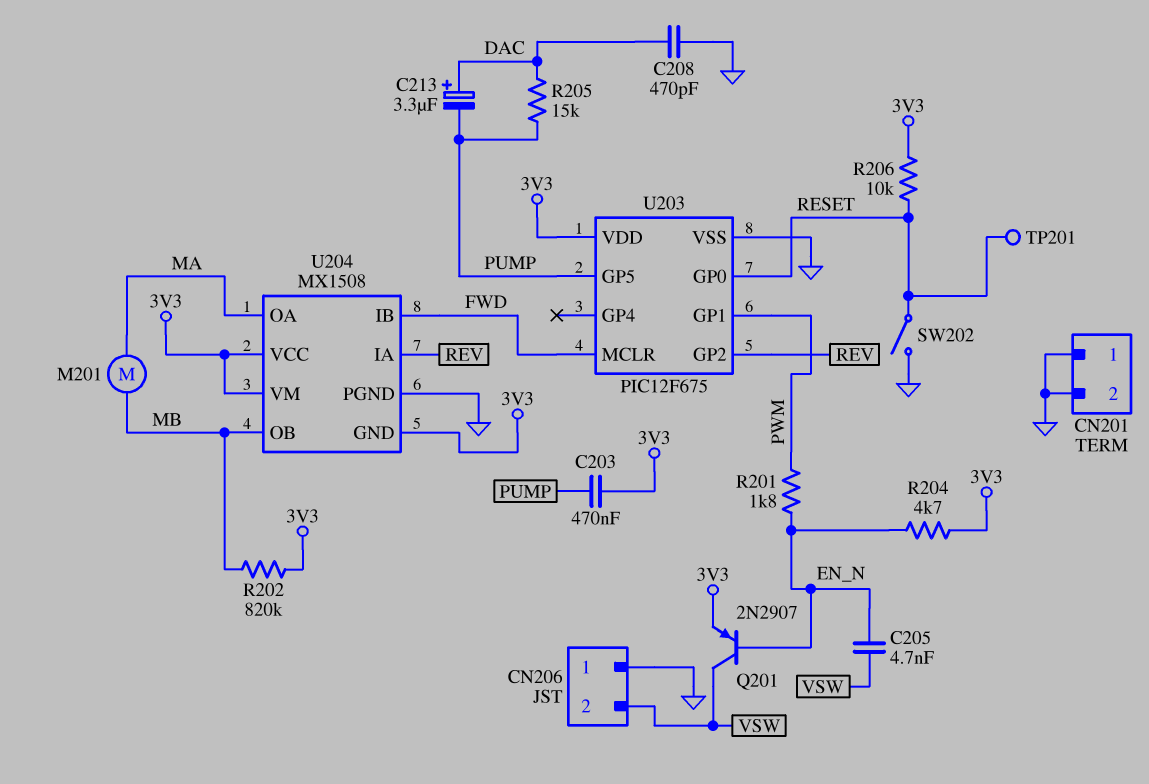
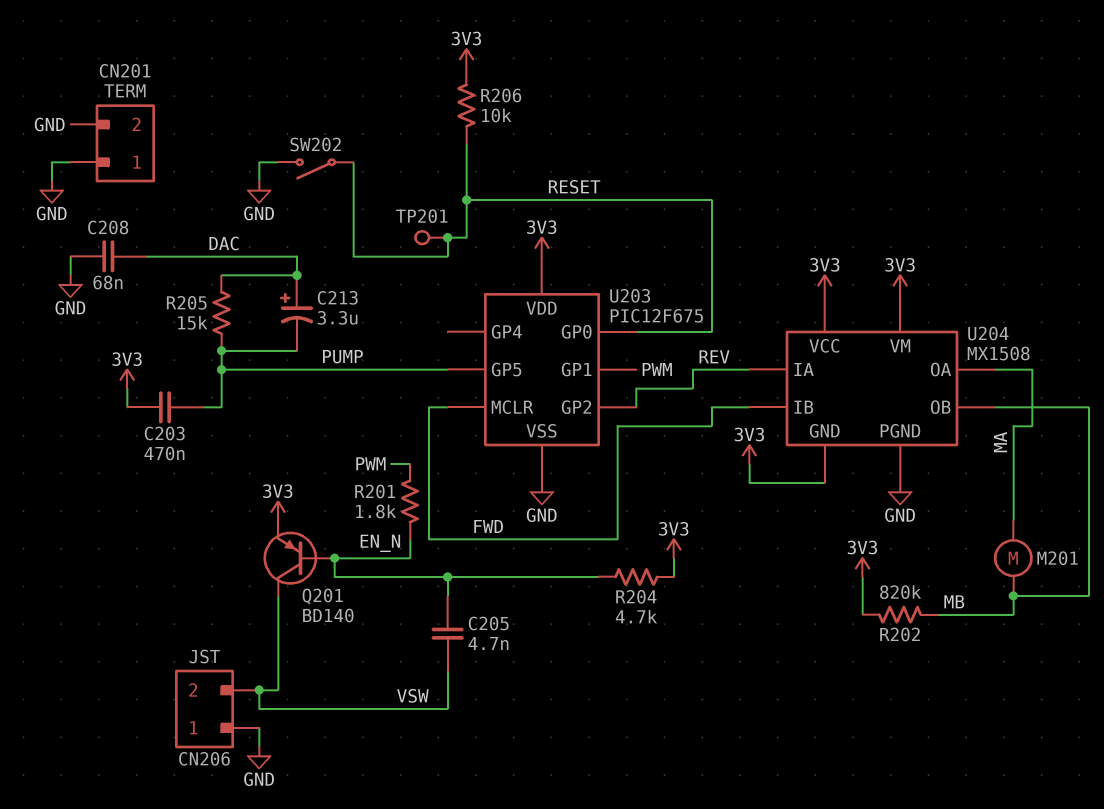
C208: 470pF (DAC, GND) -> 68nF (DAC, GND)
Q201: PNP 2N2907 (B EN_N, C VSW, E 3V3) -> PNP BD140 (B EN_N, C VSW, E 3V3)

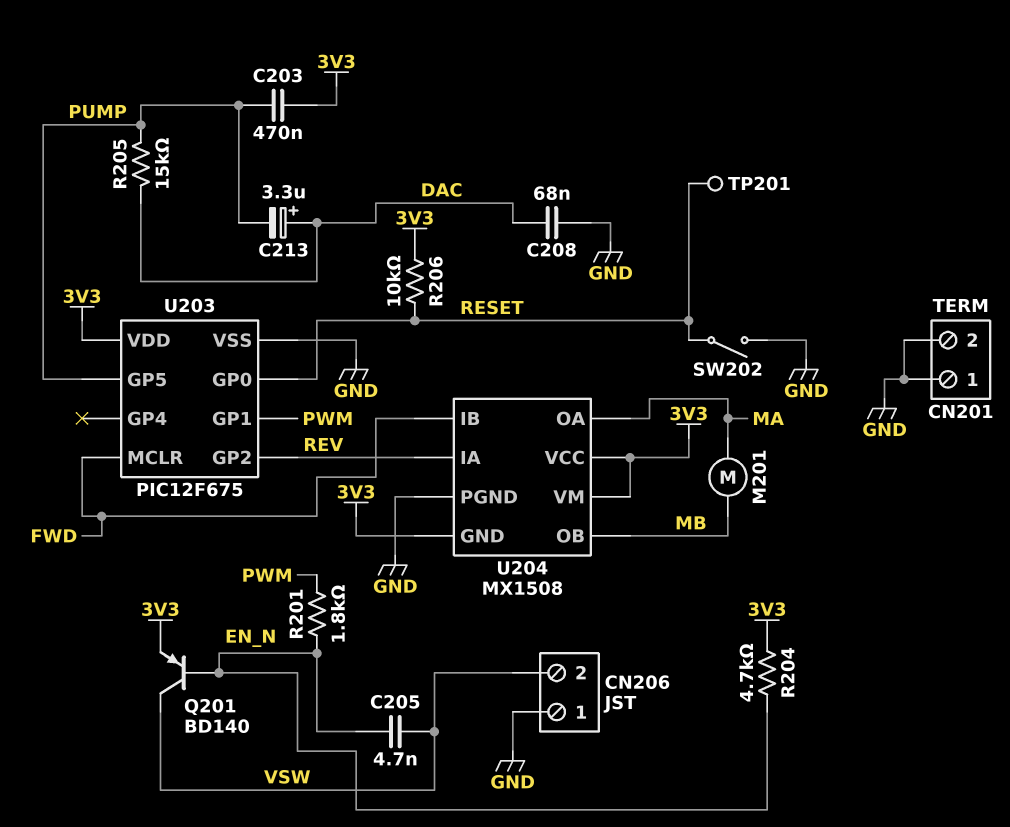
R202: 820k (3V3, MB) -> none

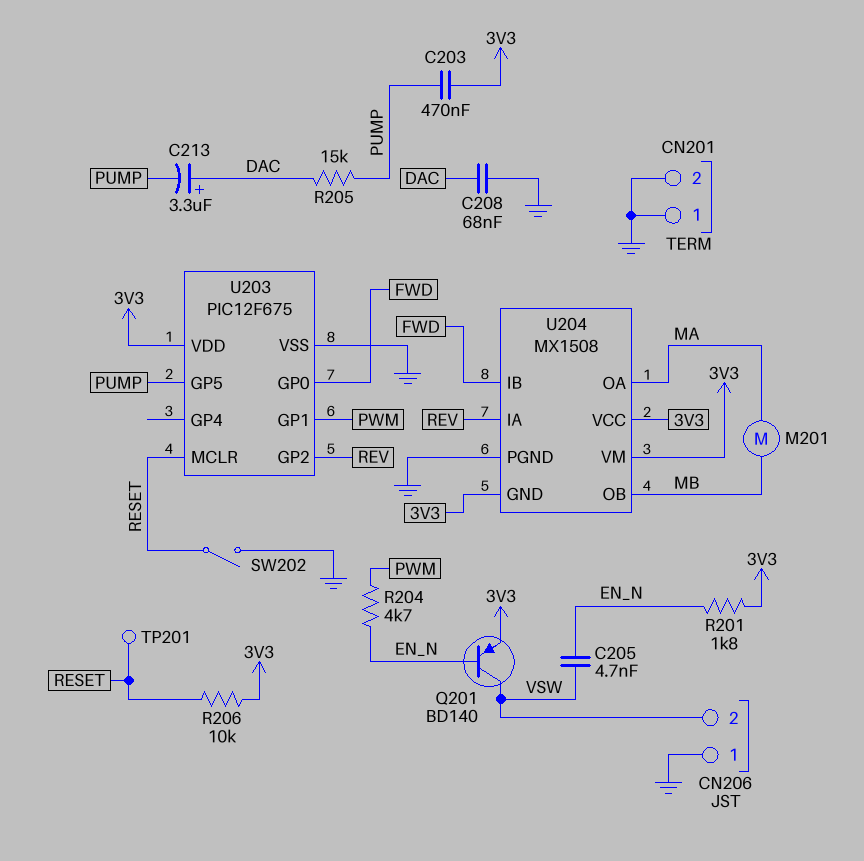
R201: 1.8k (EN_N, PWM) -> 1.8k (3V3, EN_N)
R204: 4.7k (3V3, EN_N) -> 4.7k (EN_N, PWM)
U203 pin GP0: RESET -> FWD
U203 pin MCLR: FWD -> RESET

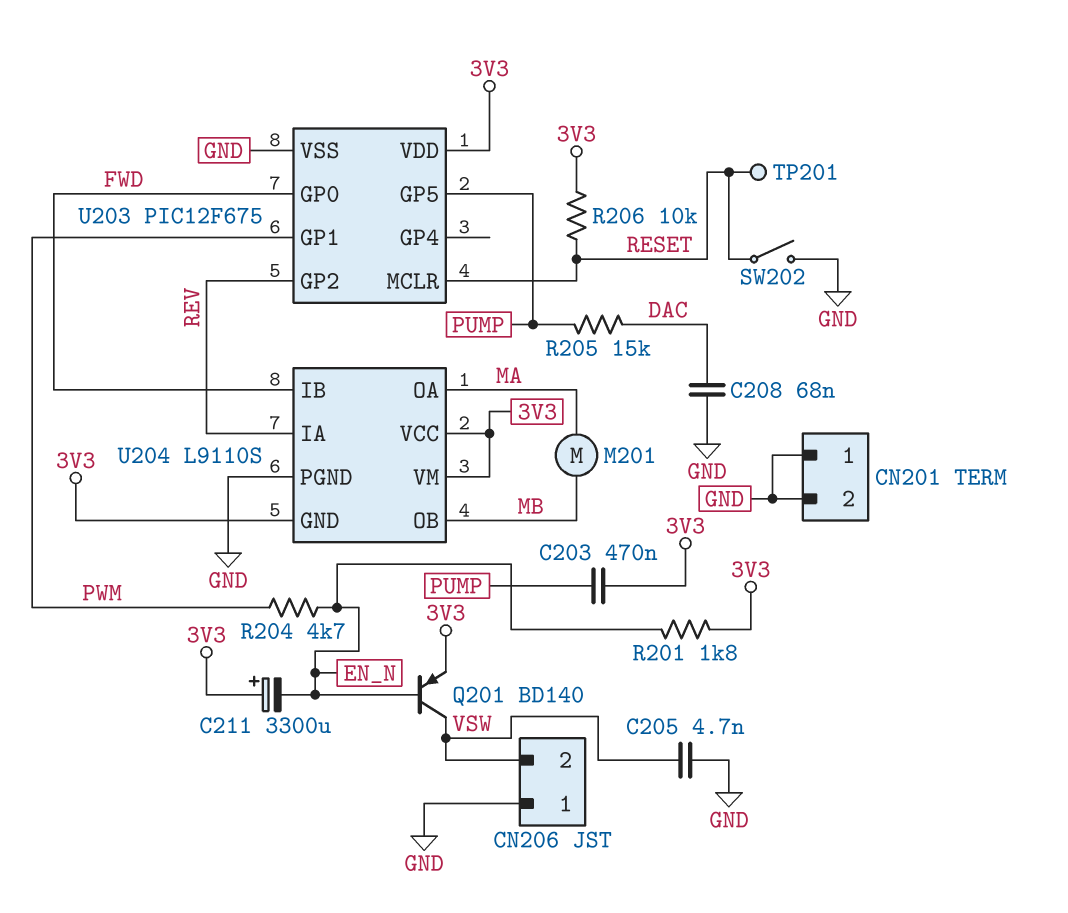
C205: 4.7nF (EN_N, VSW) -> 4.7nF (GND, VSW)
C211: none -> 3300uF (plus 3V3, minus EN_N)
C213: 3.3uF (plus DAC, minus PUMP) -> none
U204: MX1508 -> L9110S

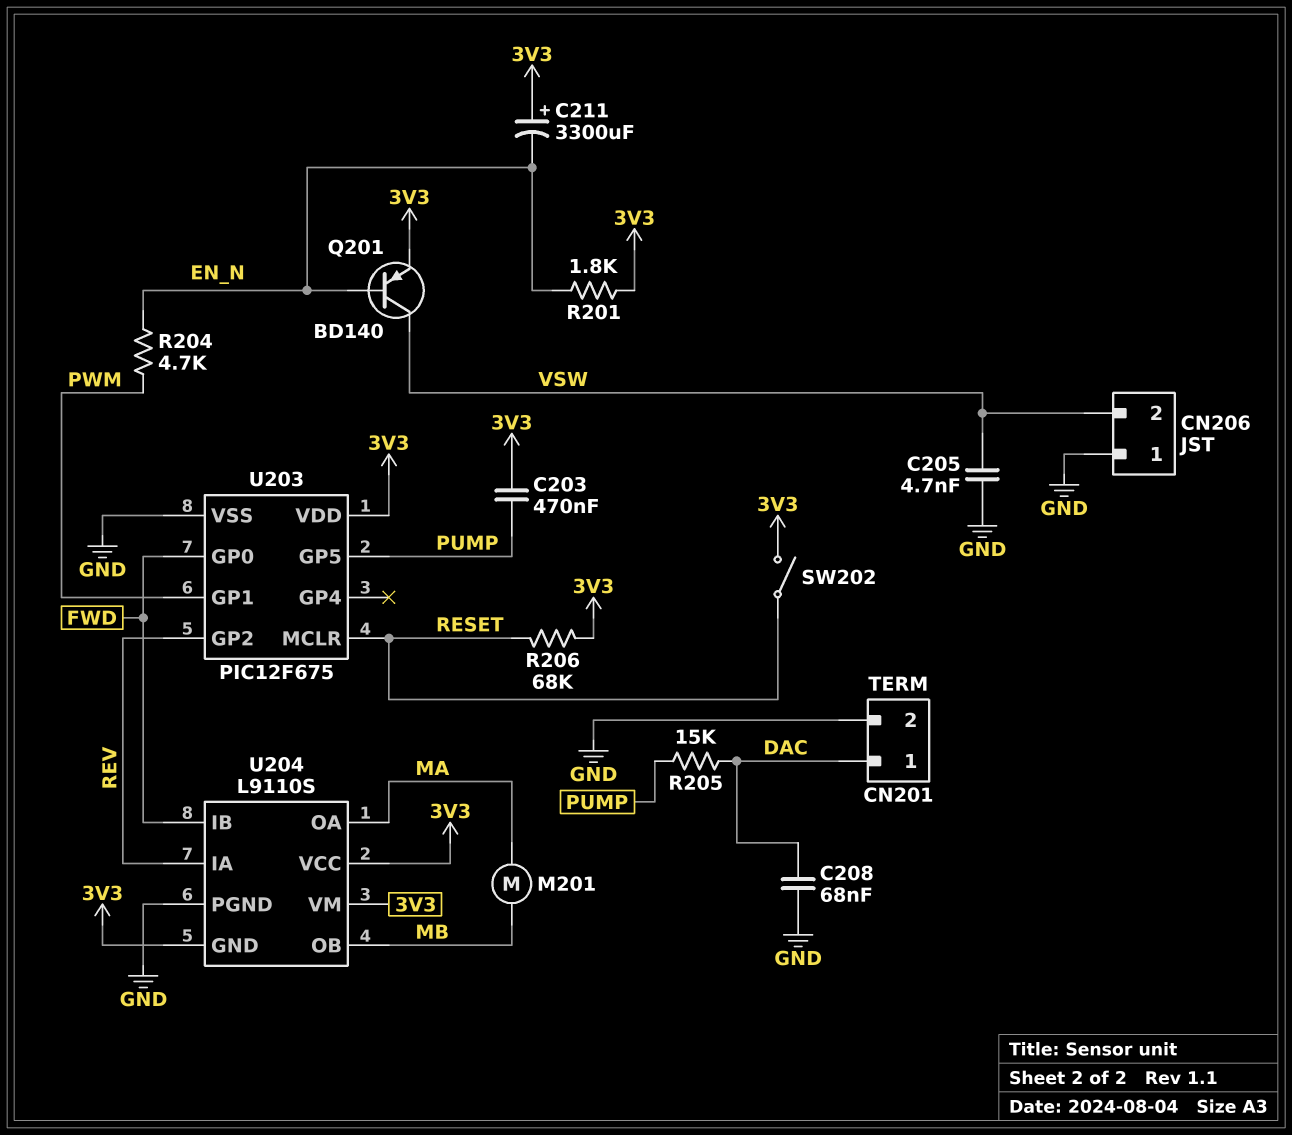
CN201 pin 1: GND -> DAC
R206: 10k (3V3, RESET) -> 68k (3V3, RESET)
SW202: switch (GND, RESET) -> switch (3V3, RESET)
TP201: test point (RESET) -> none

